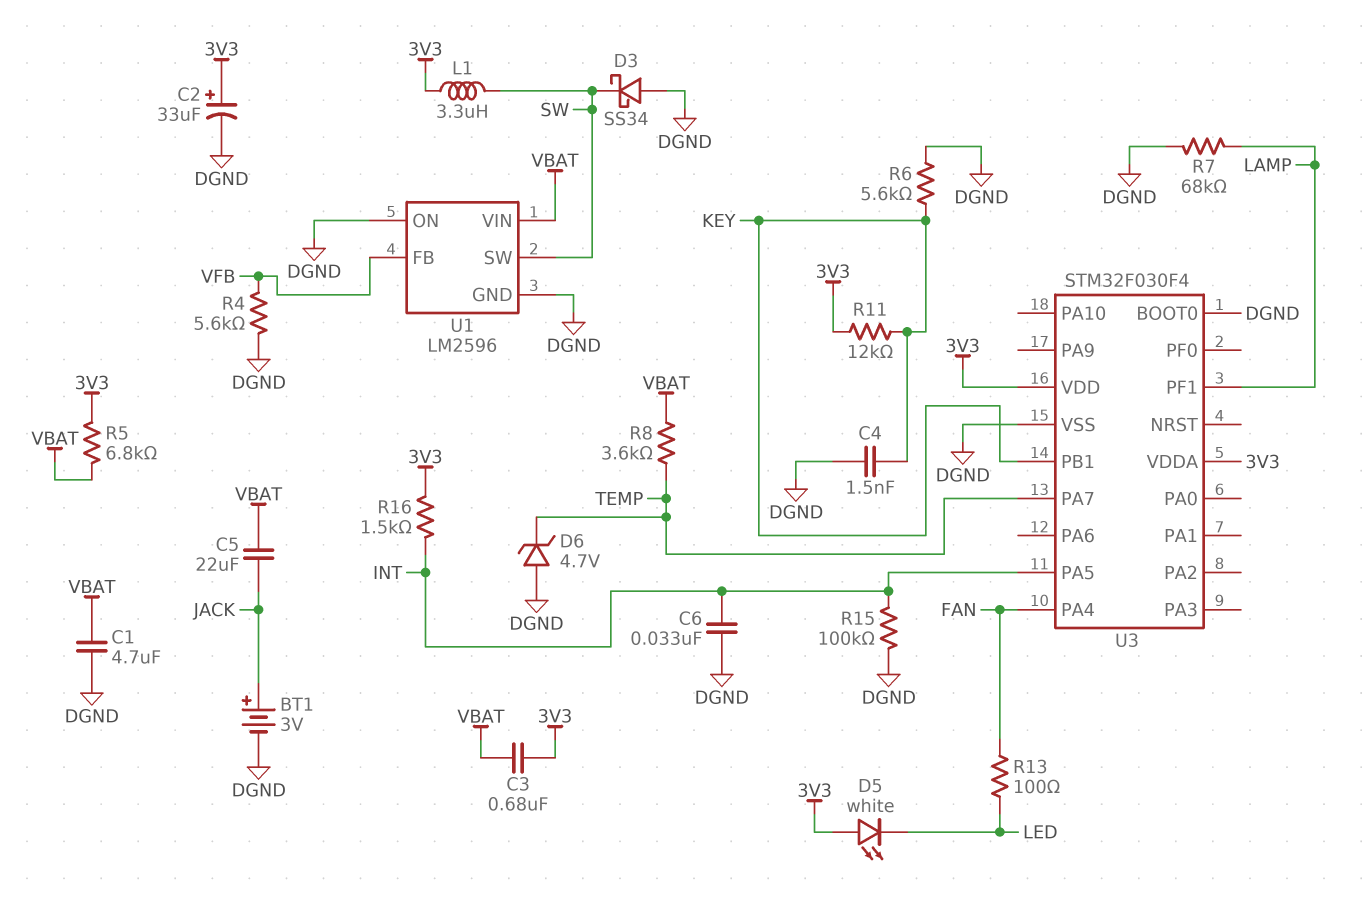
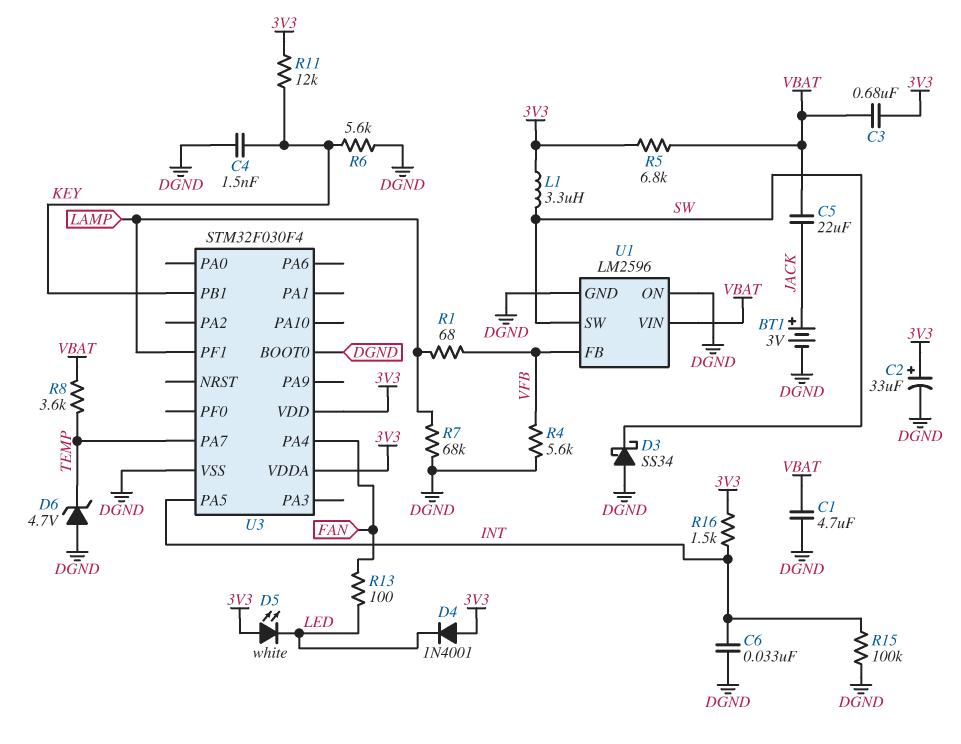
D4: none -> diode 1N4001 (A 3V3, K LED)
R1: none -> 68 (LAMP, VFB)

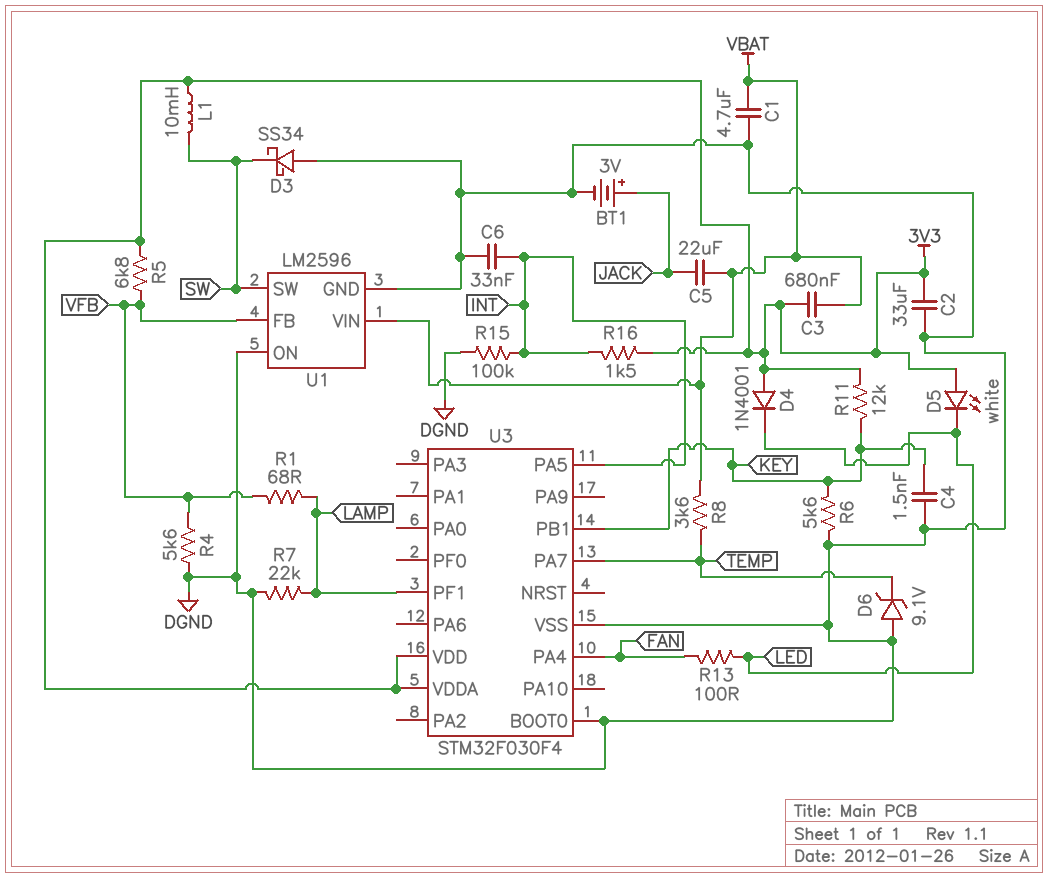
C2: 33uF (plus 3V3, minus DGND) -> 33uF (3V3, DGND)
D6: zener 4.7V (A DGND, K TEMP) -> zener 9.1V (A DGND, K TEMP)
L1: 3.3uH (3V3, SW) -> 10mH (3V3, SW)
R5: 6.8k (3V3, VBAT) -> 6.8k (3V3, VFB)
R7: 68k (DGND, LAMP) -> 22k (DGND, LAMP)

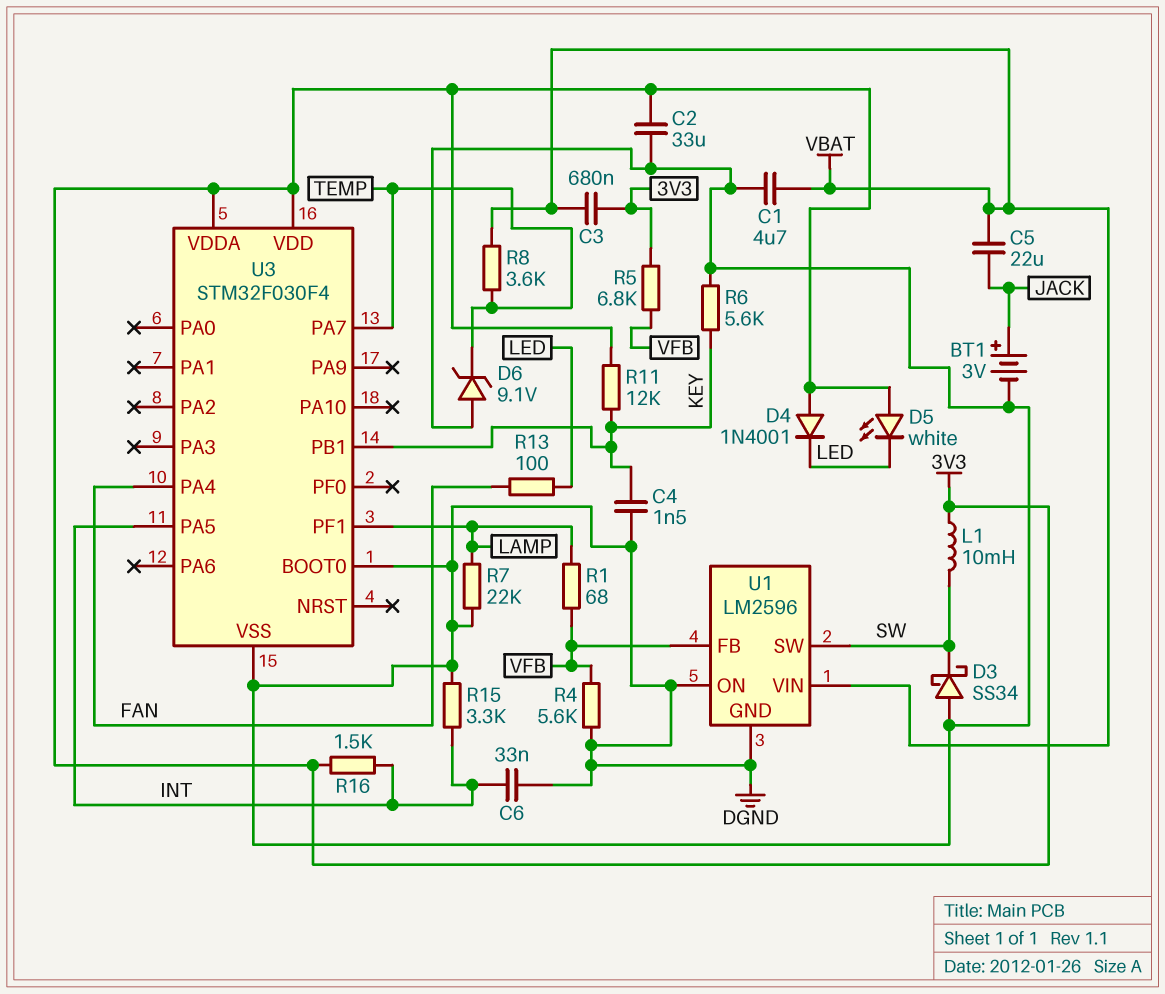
R15: 100k (DGND, INT) -> 3.3k (DGND, INT)

